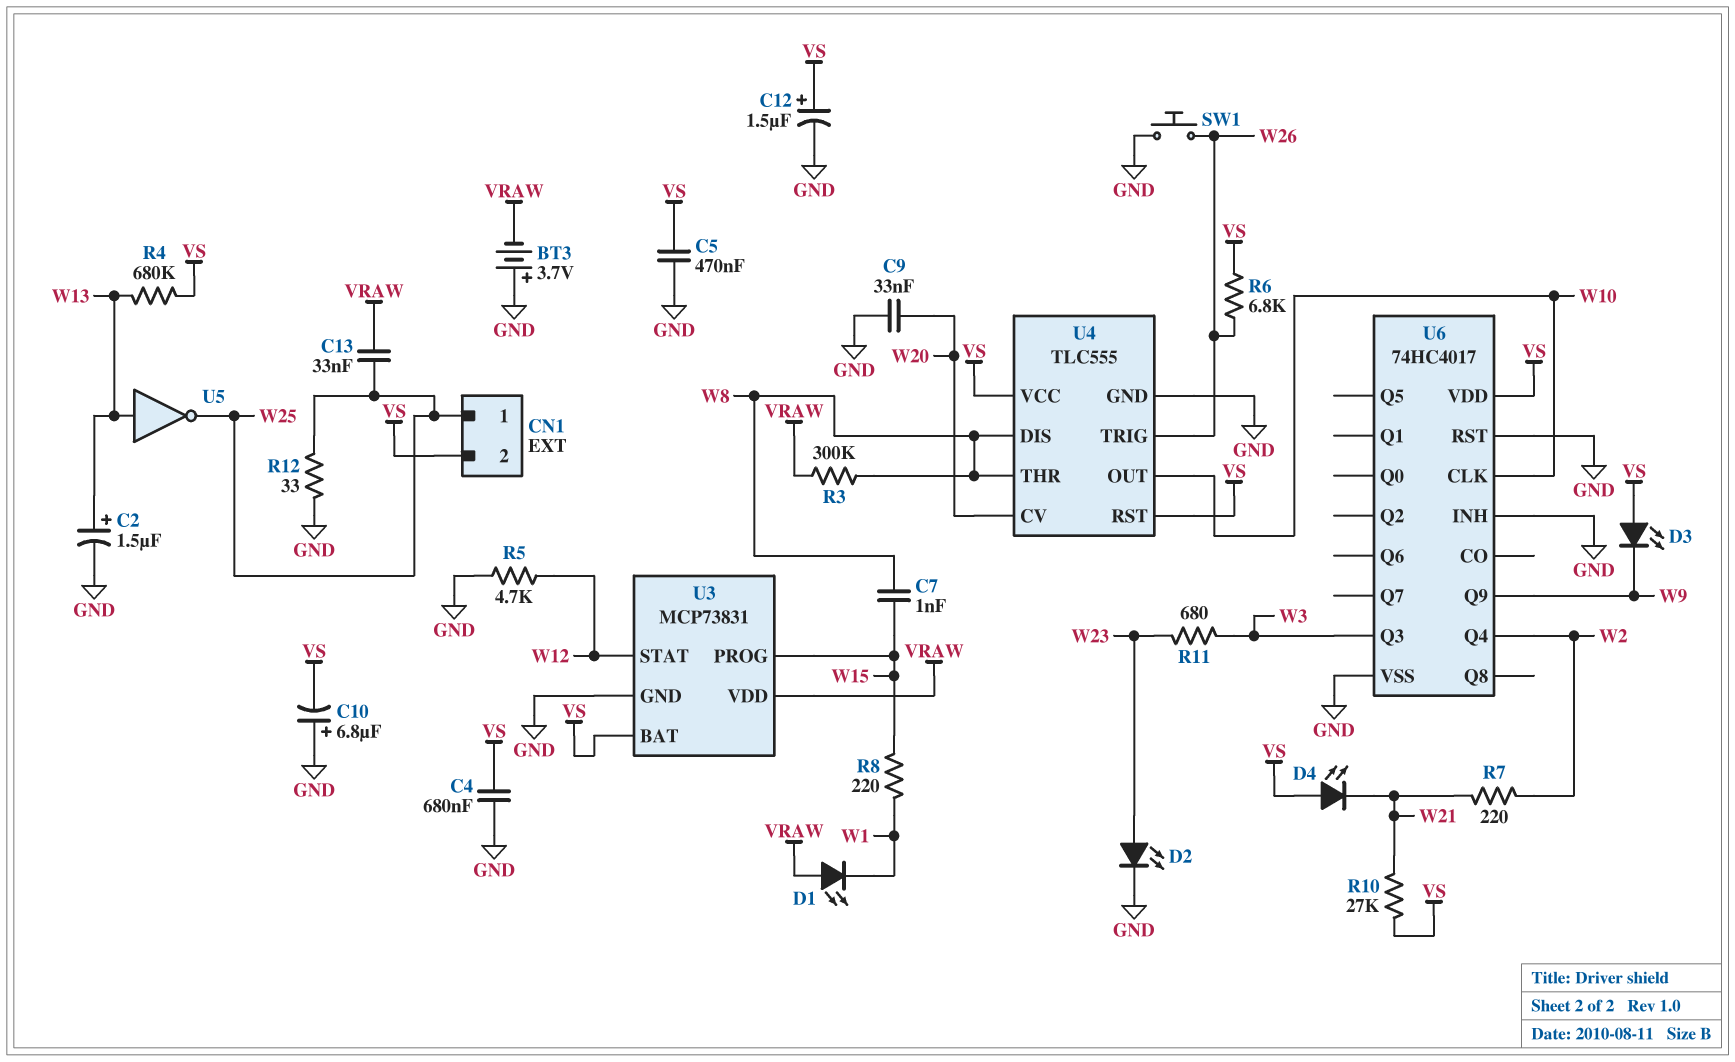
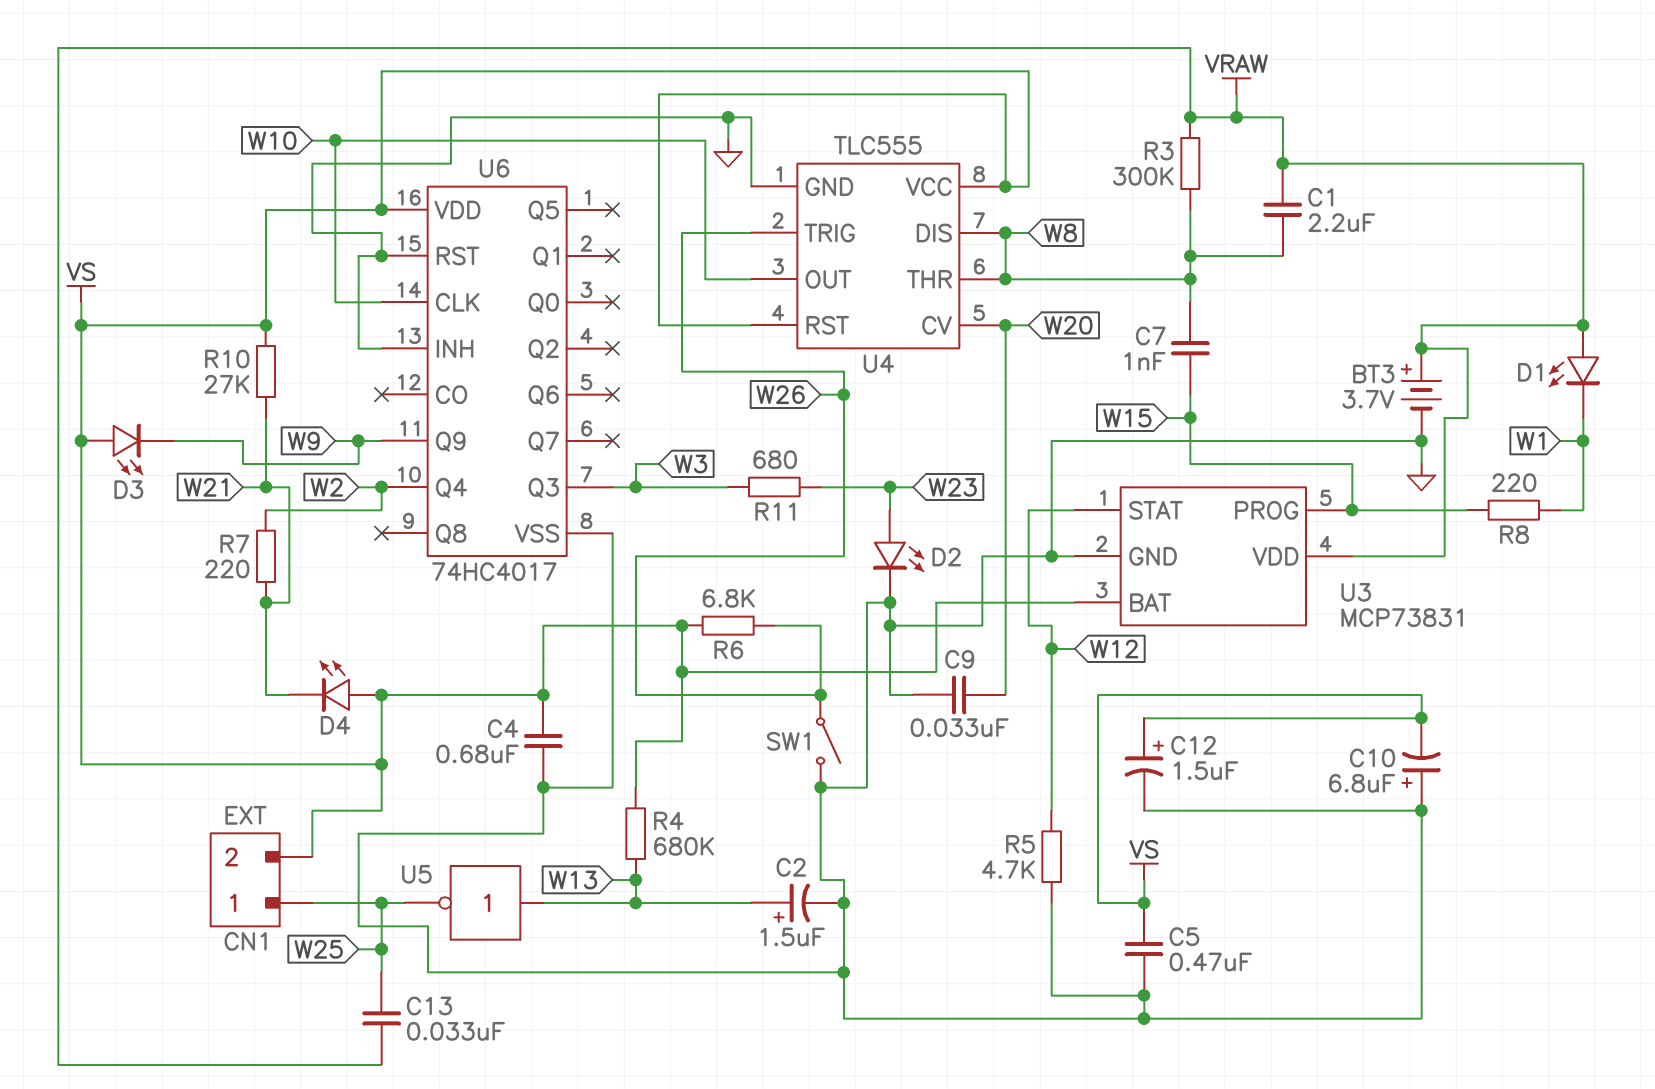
BT3: 3.7V (plus GND, minus VRAW) -> 3.7V (plus VRAW, minus GND)
C1: none -> 2.2uF (VRAW, W8)
R12: 33 (GND, W25) -> none
SW1: button (GND, W26) -> switch (GND, W26)

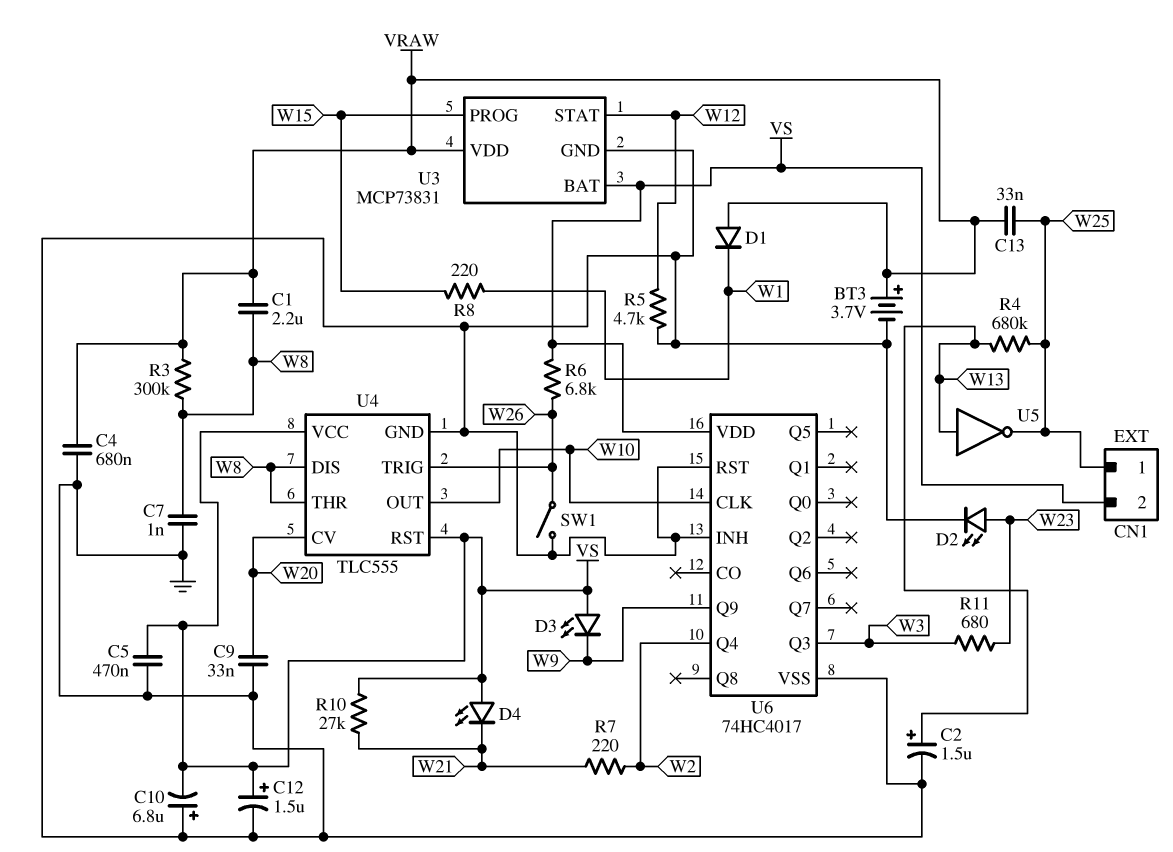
C4: 680nF (GND, VS) -> 680nF (GND, VRAW)
C7: 1nF (W8, W15) -> 1nF (GND, W8)
D1: LED (A VRAW, K W1) -> diode (A VRAW, K W1)
R4: 680k (VS, W13) -> 680k (W13, W25)

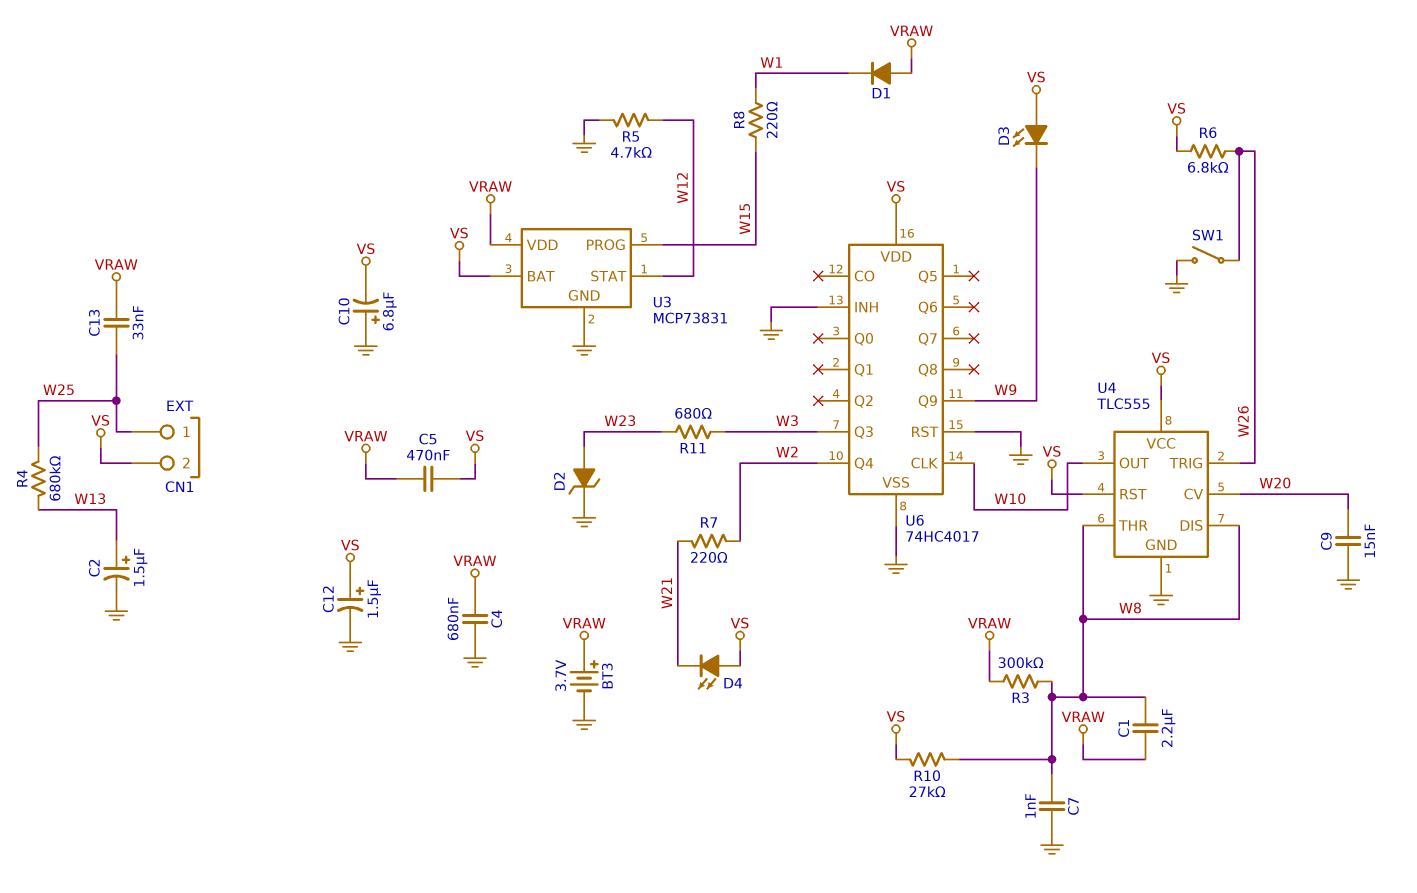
C5: 470nF (GND, VS) -> 470nF (VRAW, VS)
C9: 33nF (GND, W20) -> 15nF (GND, W20)
D2: LED (A W23, K GND) -> zener (A W23, K GND)
R10: 27k (VS, W21) -> 27k (VS, W8)
U5: NOT (in W13, out W25) -> none

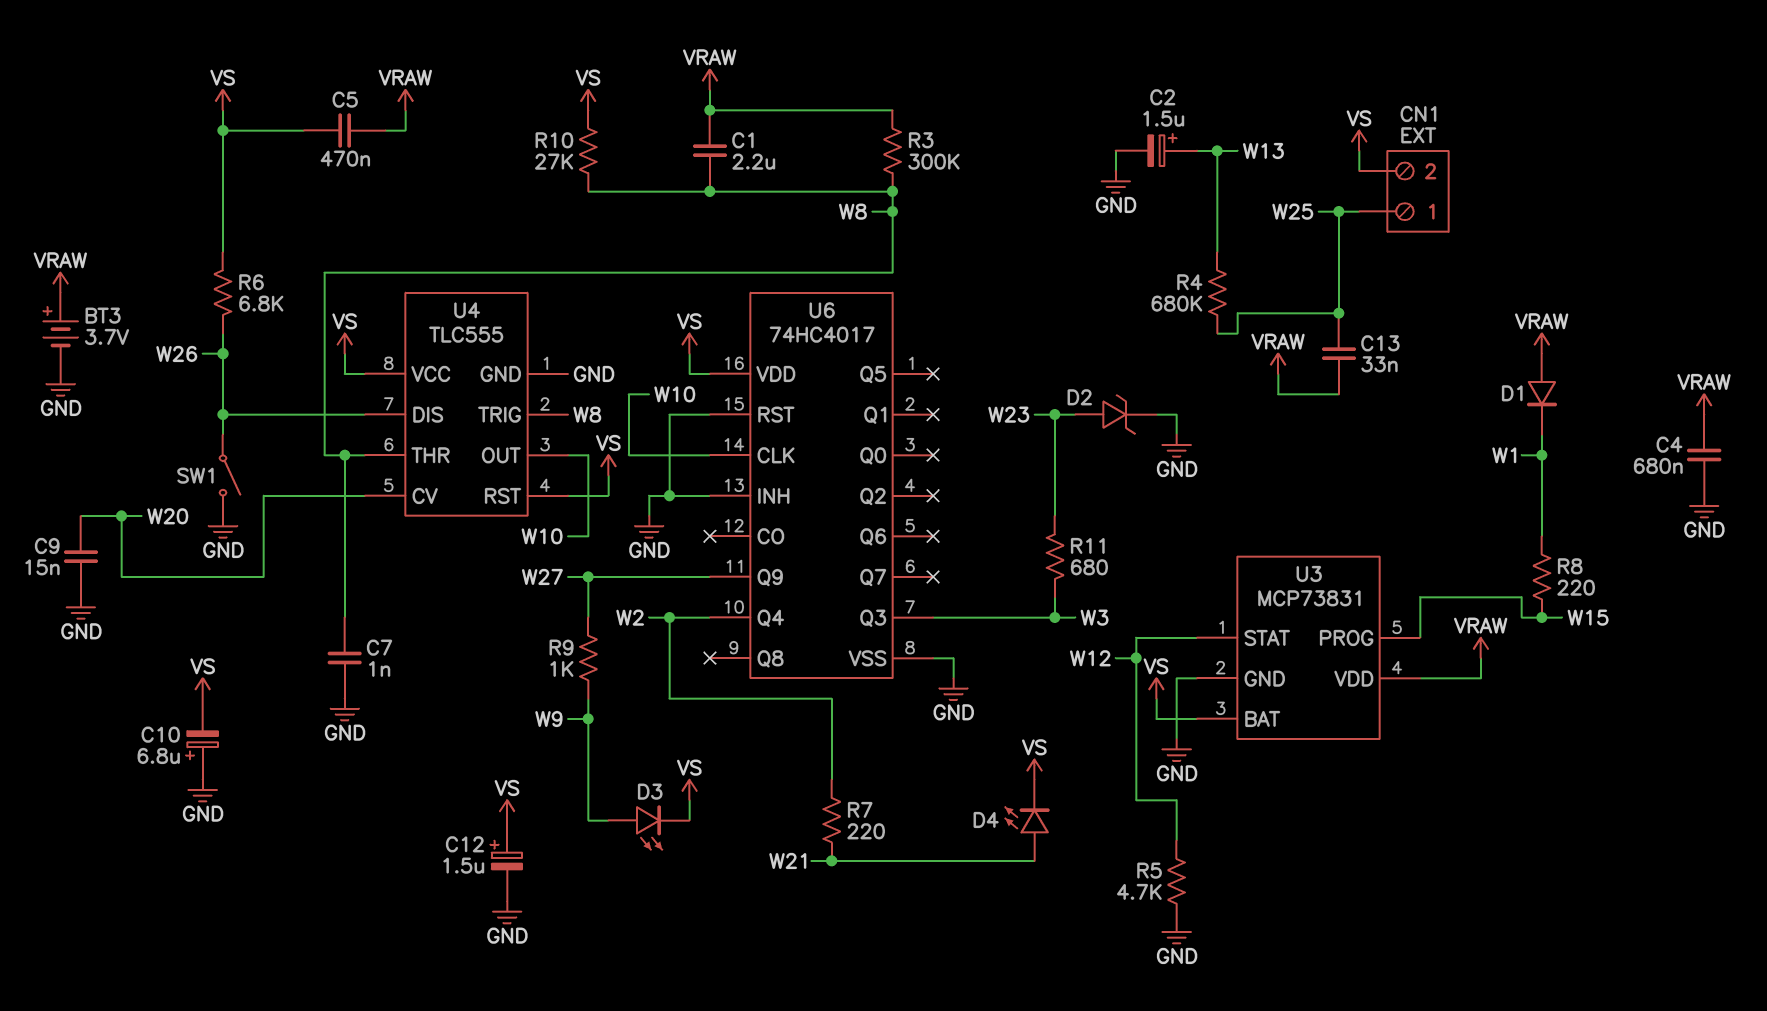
D3: LED (A VS, K W9) -> LED (A W9, K VS)
D4: LED (A VS, K W21) -> LED (A W21, K VS)
R9: none -> 1k (W9, W27)
U4 pin DIS: W8 -> W26
U4 pin TRIG: W26 -> W8
U6 pin Q9: W9 -> W27

